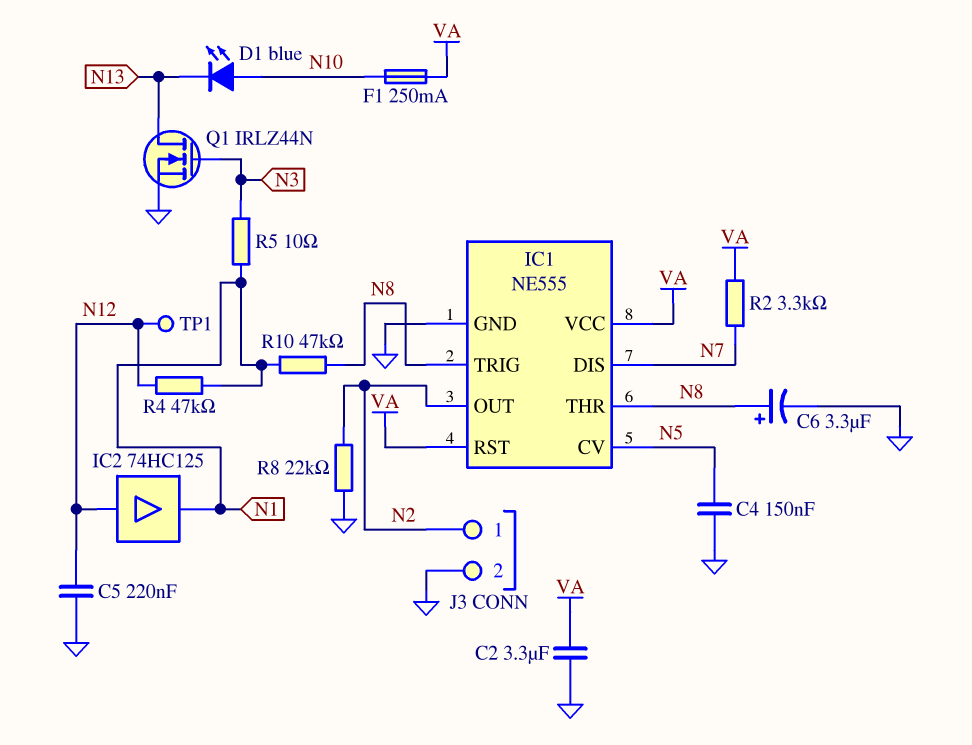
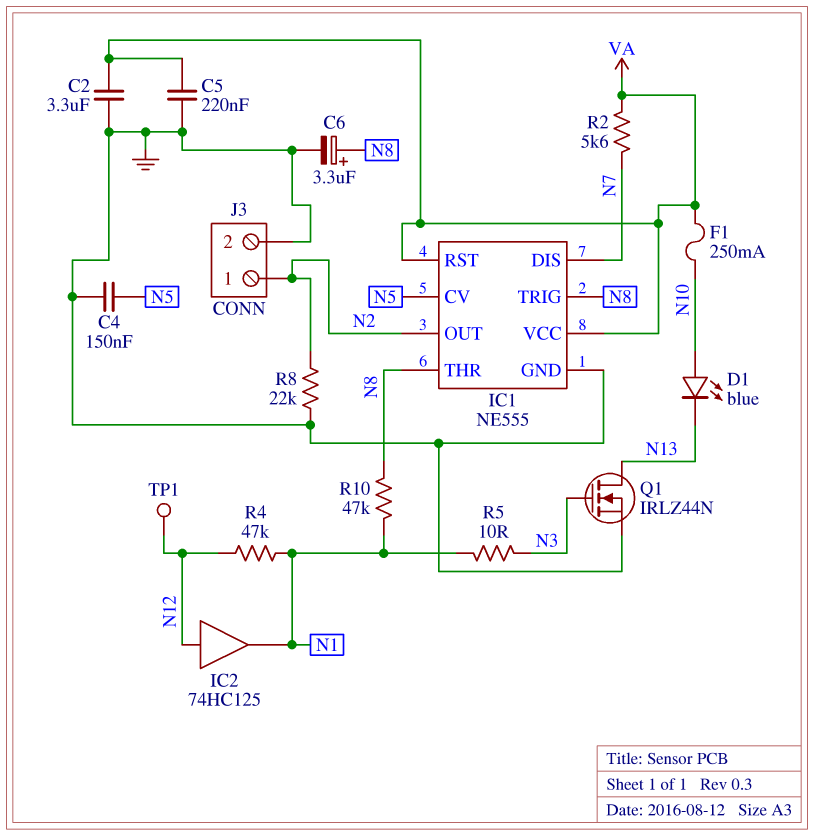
C5: 220nF (GND, N12) -> 220nF (GND, VA)
R2: 3.3k (N7, VA) -> 5.6k (N7, VA)

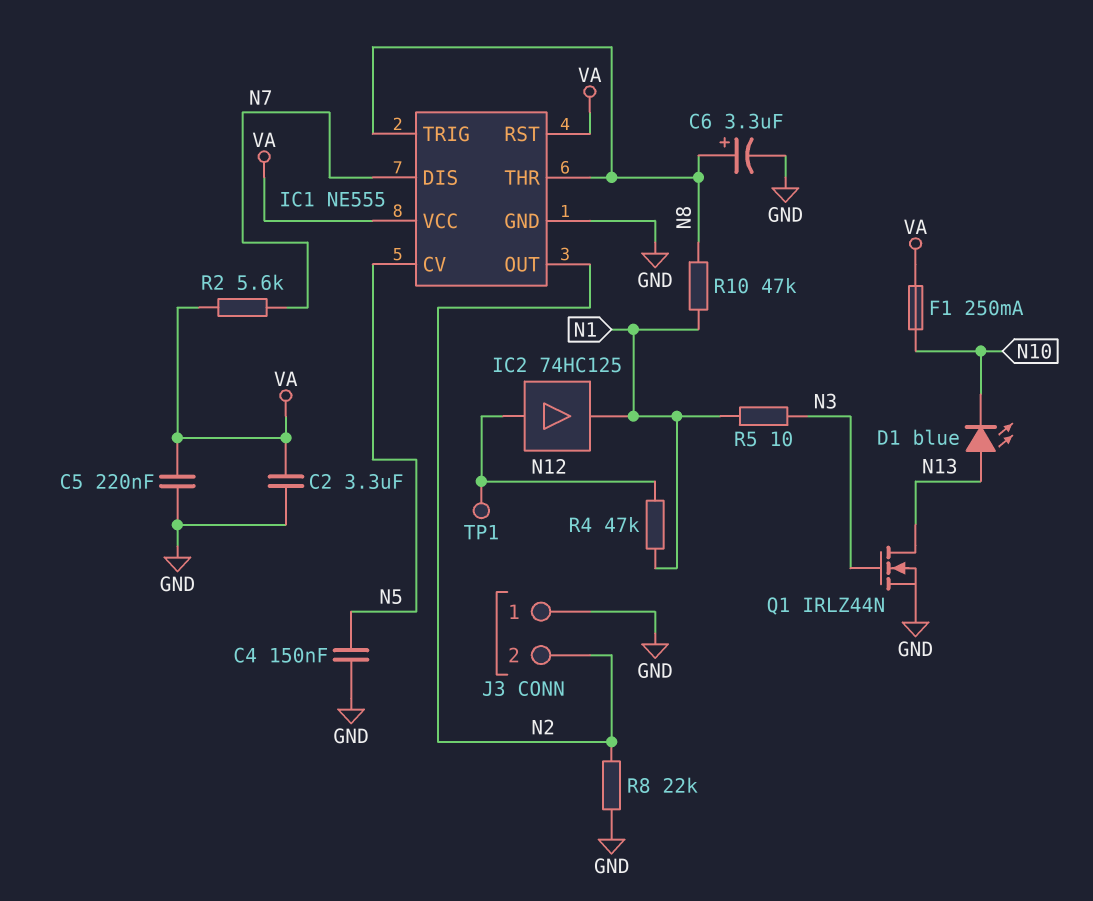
D1: LED blue (A N10, K N13) -> LED blue (A N13, K N10)
J3 pin 1: N2 -> GND
J3 pin 2: GND -> N2

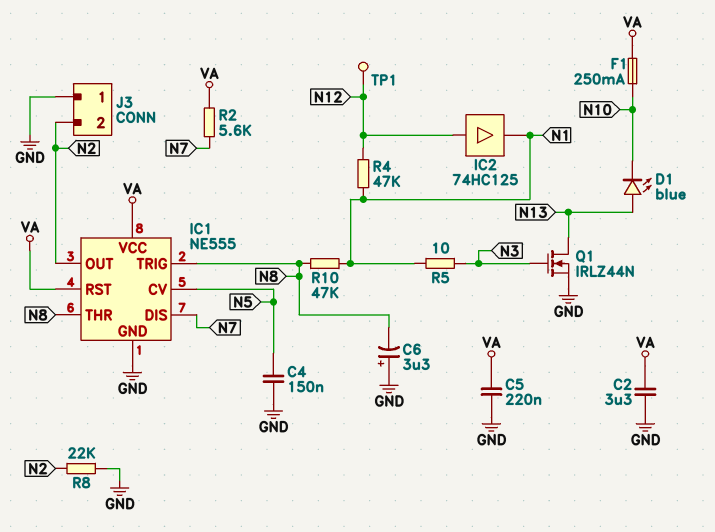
C6: 3.3uF (plus N8, minus GND) -> 3.3uF (plus GND, minus N8)

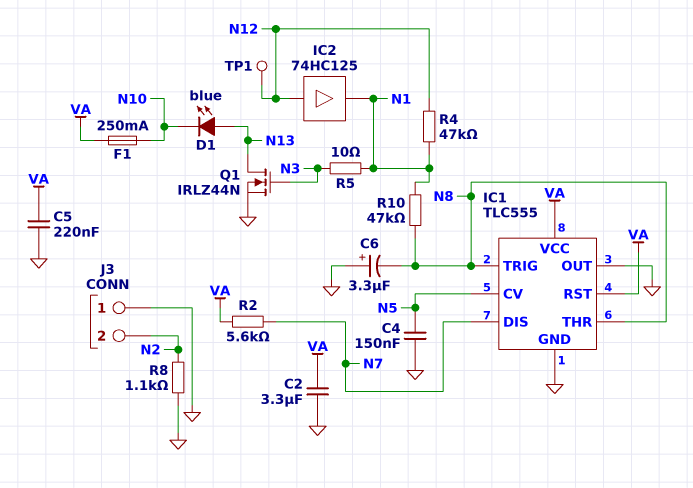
IC1: NE555 -> TLC555
IC1 pin OUT: N2 -> GND
R8: 22k (GND, N2) -> 1.1k (GND, N2)

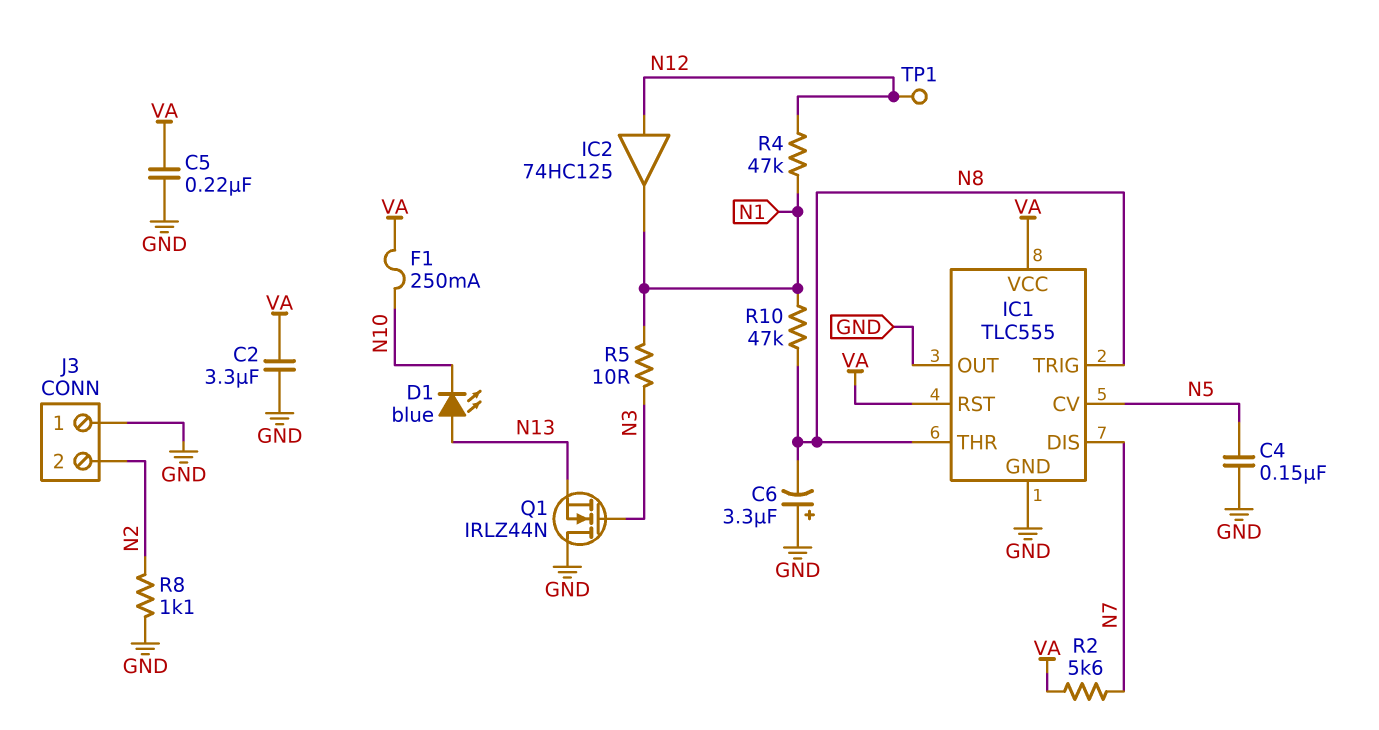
Q1: NMOS IRLZ44N (G N3, D N13, S GND) -> NMOS IRLZ44N (G N3, D GND, S N13)

